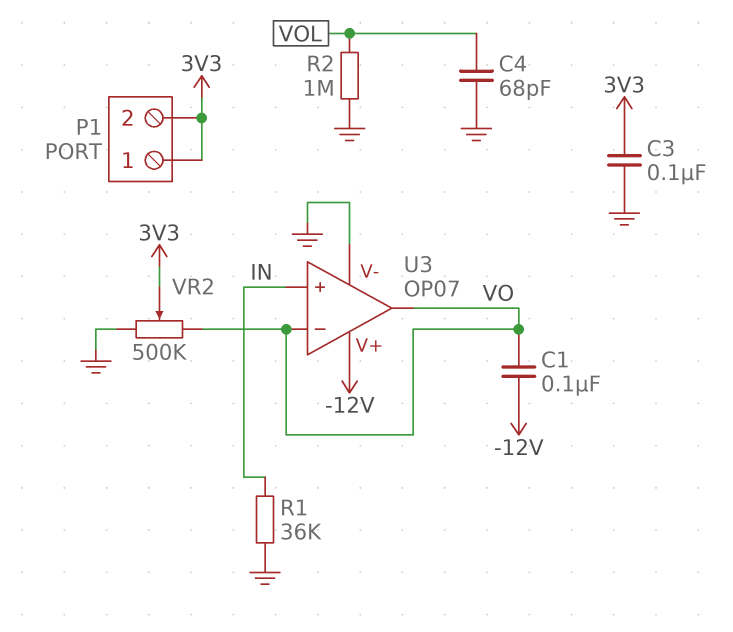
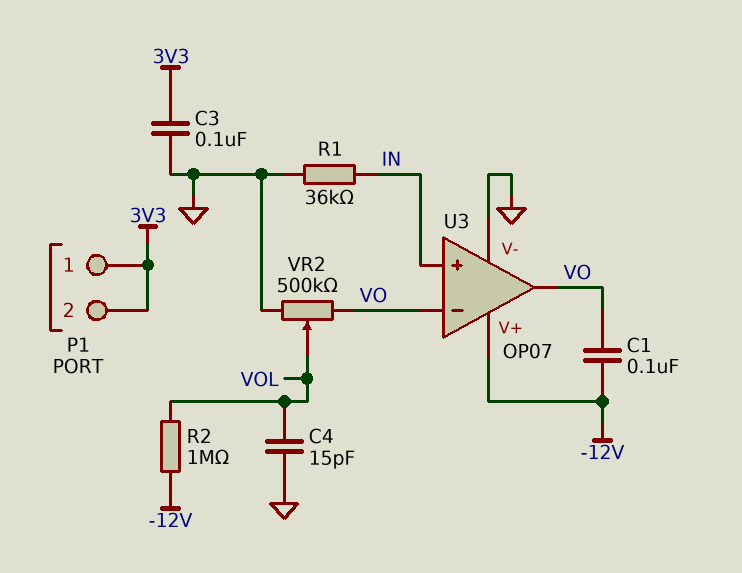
C4: 68pF (GND, VOL) -> 15pF (GND, VOL)
R2: 1M (GND, VOL) -> 1M (-12V, VOL)
VR2: 500k (GND, VO, wiper 3V3) -> 500k (GND, VO, wiper VOL)

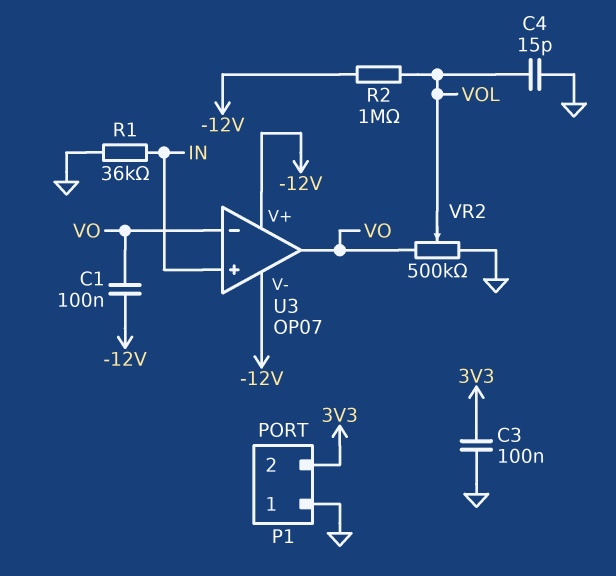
P1 pin 1: 3V3 -> GND
U3 pin V-: GND -> -12V

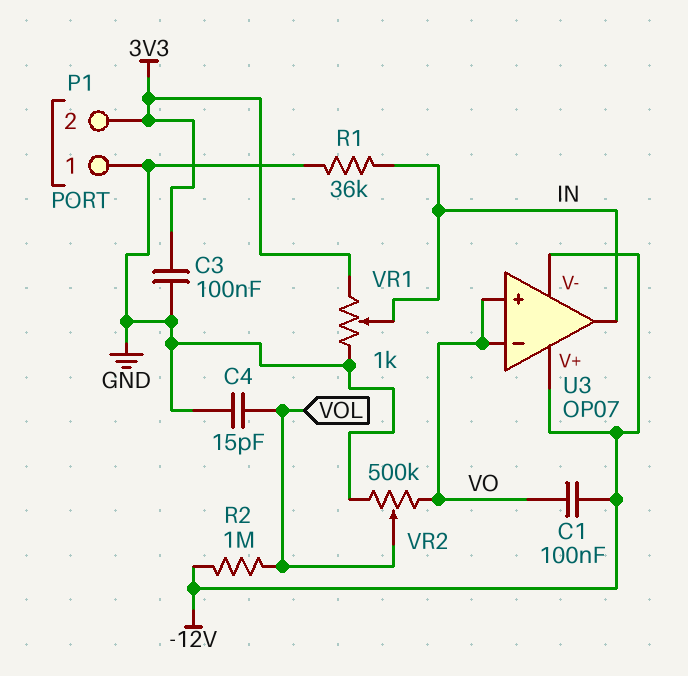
U3 pin in+: IN -> VO
U3 pin out: VO -> IN
VR1: none -> 1k (3V3, GND, wiper IN)

